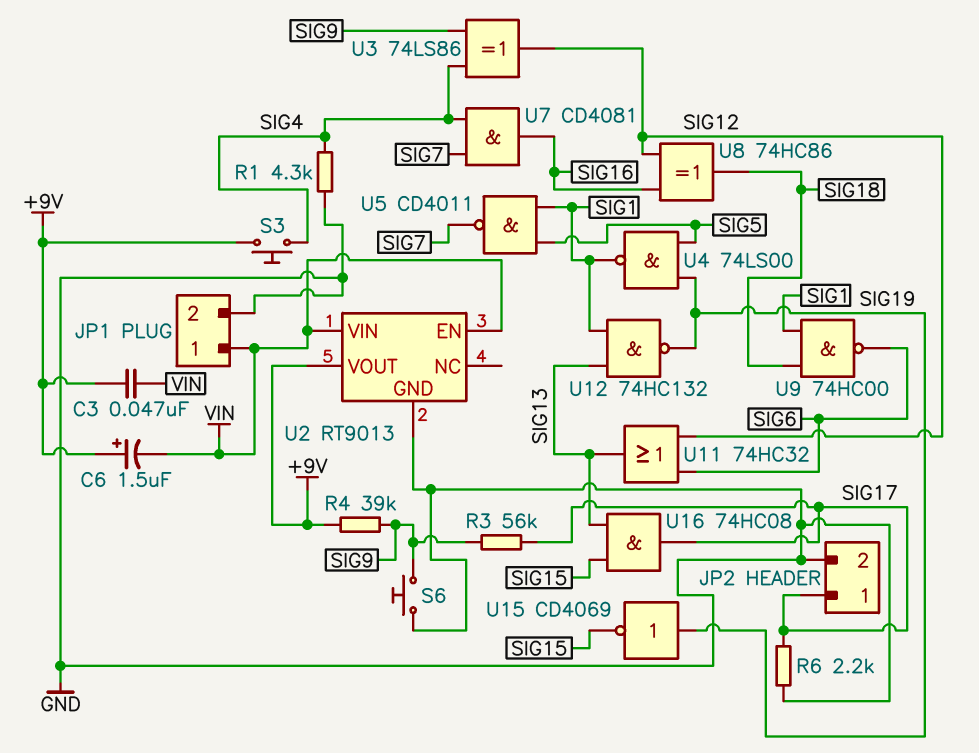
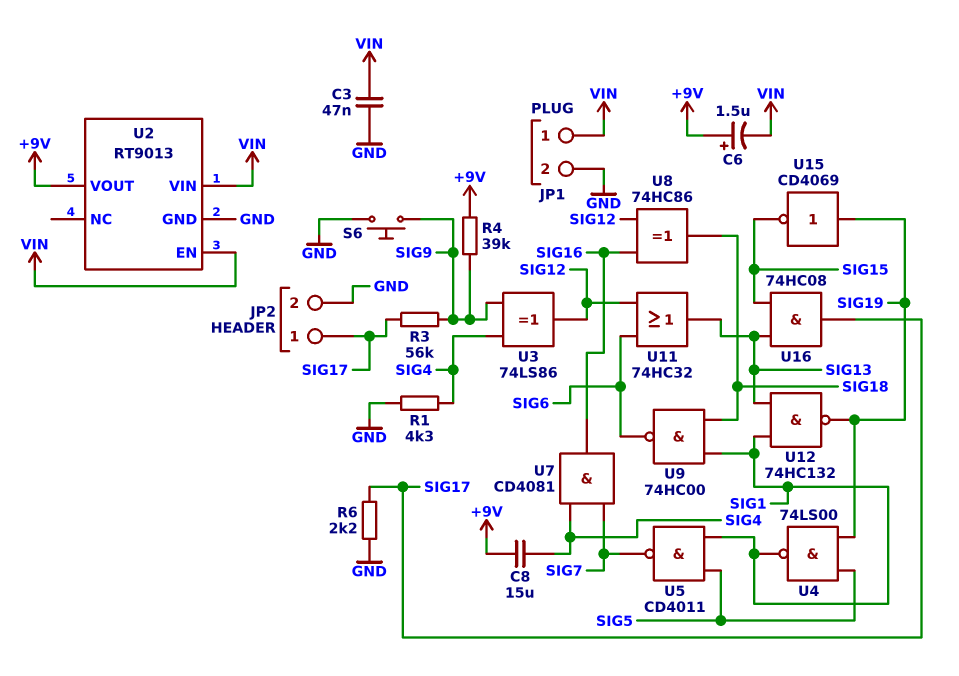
C3: 47nF (+9V, VIN) -> 47nF (GND, VIN)
C8: none -> 15uF (+9V, SIG4)
S3: button (+9V, SIG4) -> none

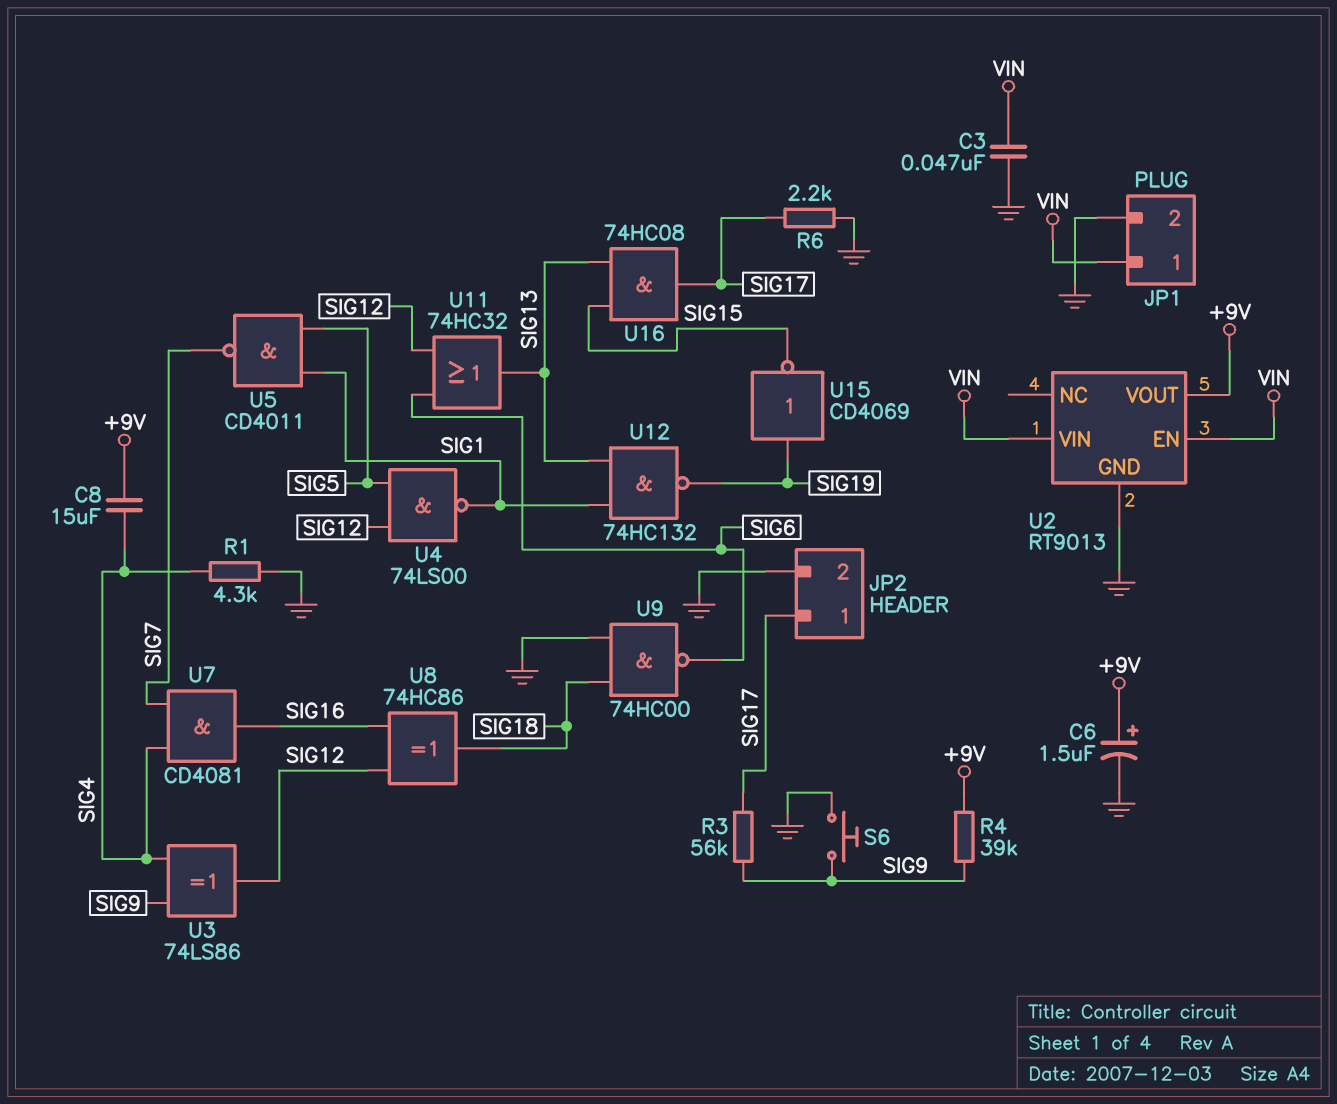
C6: 1.5uF (plus +9V, minus VIN) -> 1.5uF (plus +9V, minus GND)
U4: NAND 74LS00 (in SIG5, in SIG19, out SIG1) -> NAND 74LS00 (in SIG5, in SIG12, out SIG1)
U9: NAND 74HC00 (in SIG1, in SIG18, out SIG6) -> NAND 74HC00 (in GND, in SIG18, out SIG6)

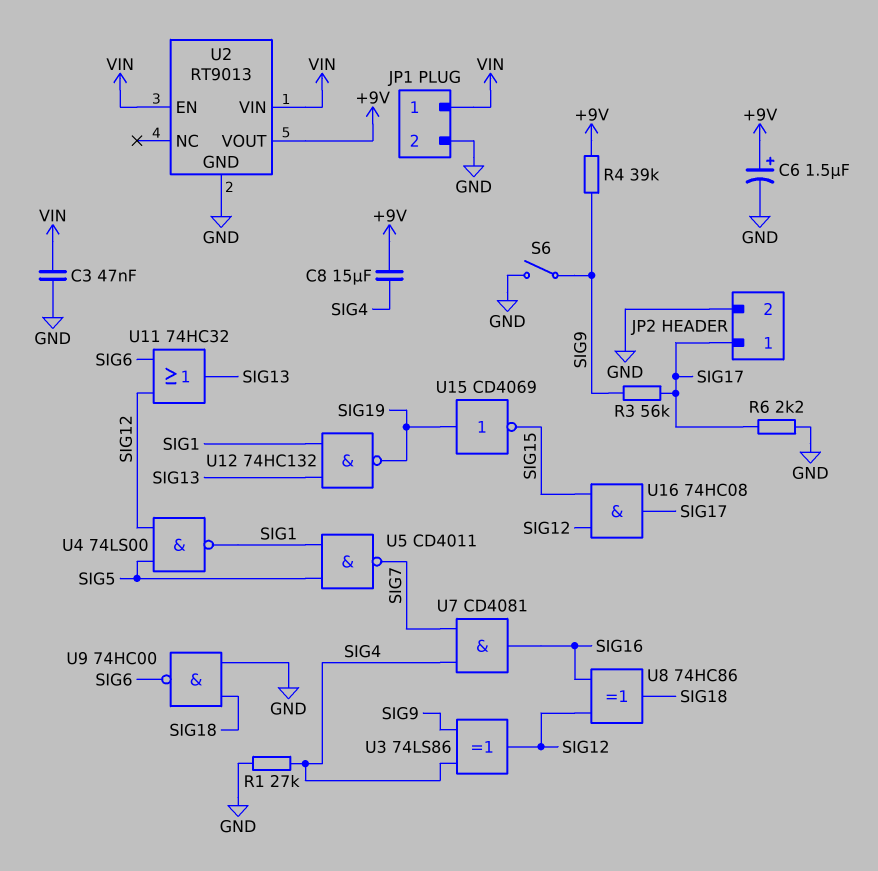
R1: 4.3k (GND, SIG4) -> 27k (GND, SIG4)
S6: button (GND, SIG9) -> switch (GND, SIG9)
U16: AND 74HC08 (in SIG13, in SIG15, out SIG17) -> AND 74HC08 (in SIG12, in SIG15, out SIG17)

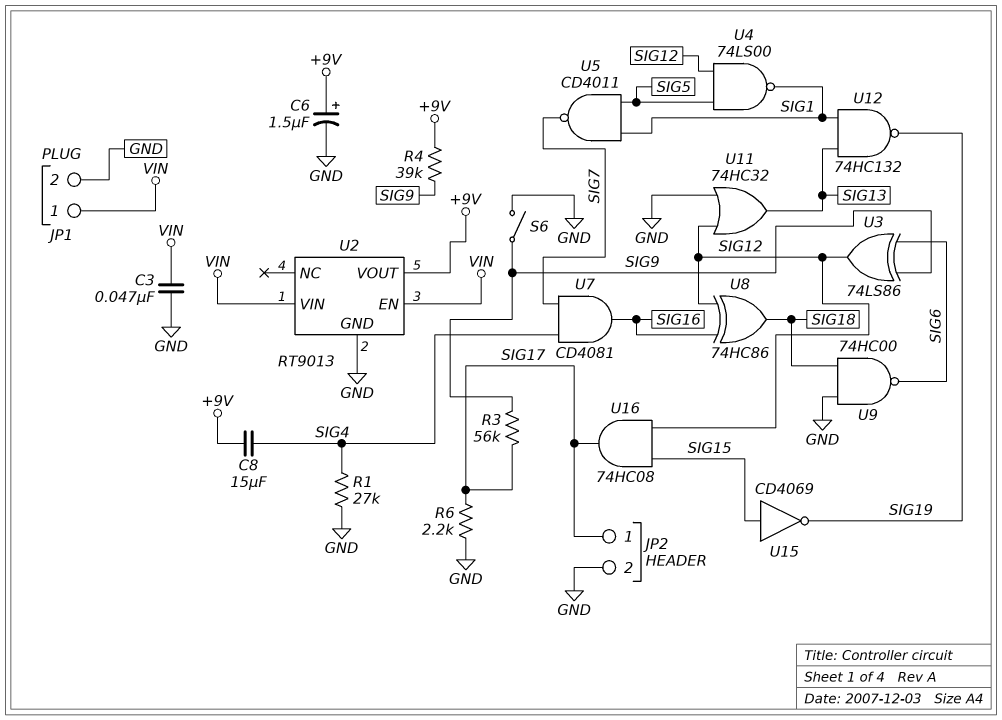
U3: XOR 74LS86 (in SIG4, in SIG9, out SIG12) -> XOR 74LS86 (in SIG6, in SIG9, out SIG12)
U11: OR 74HC32 (in SIG6, in SIG12, out SIG13) -> OR 74HC32 (in GND, in SIG12, out SIG13)
U15: NOT CD4069 (in SIG19, out SIG15) -> NOT CD4069 (in SIG15, out SIG19)

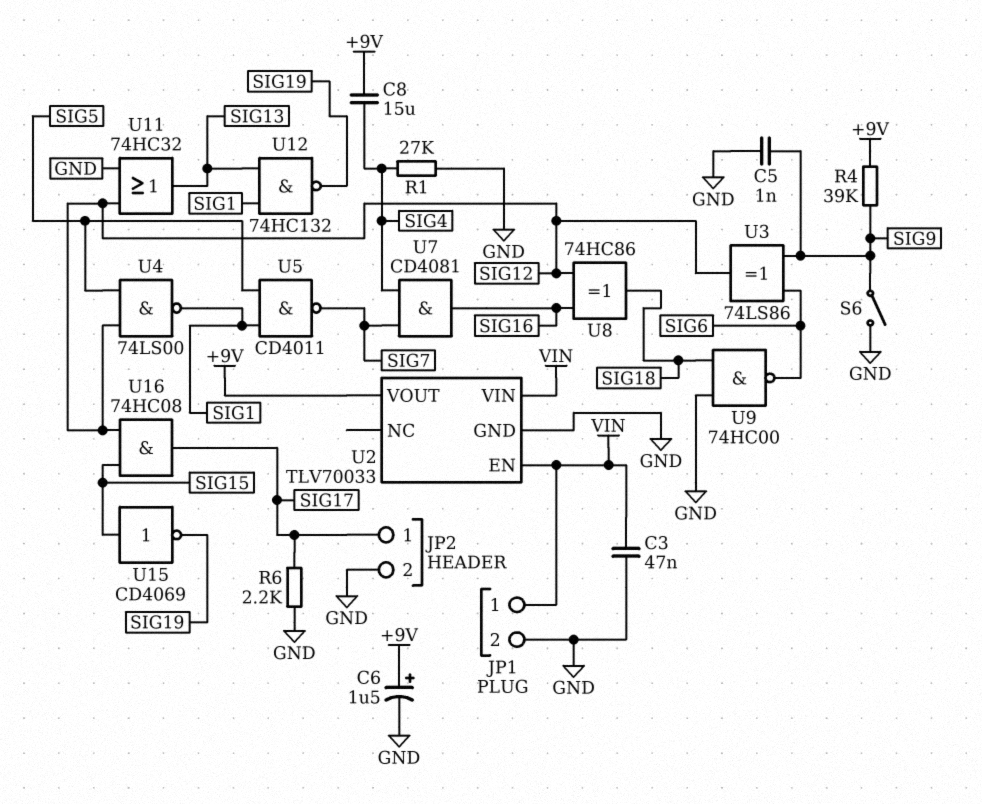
C5: none -> 1nF (GND, SIG9)
R3: 56k (SIG9, SIG17) -> none
U2: RT9013 -> TLV70033

